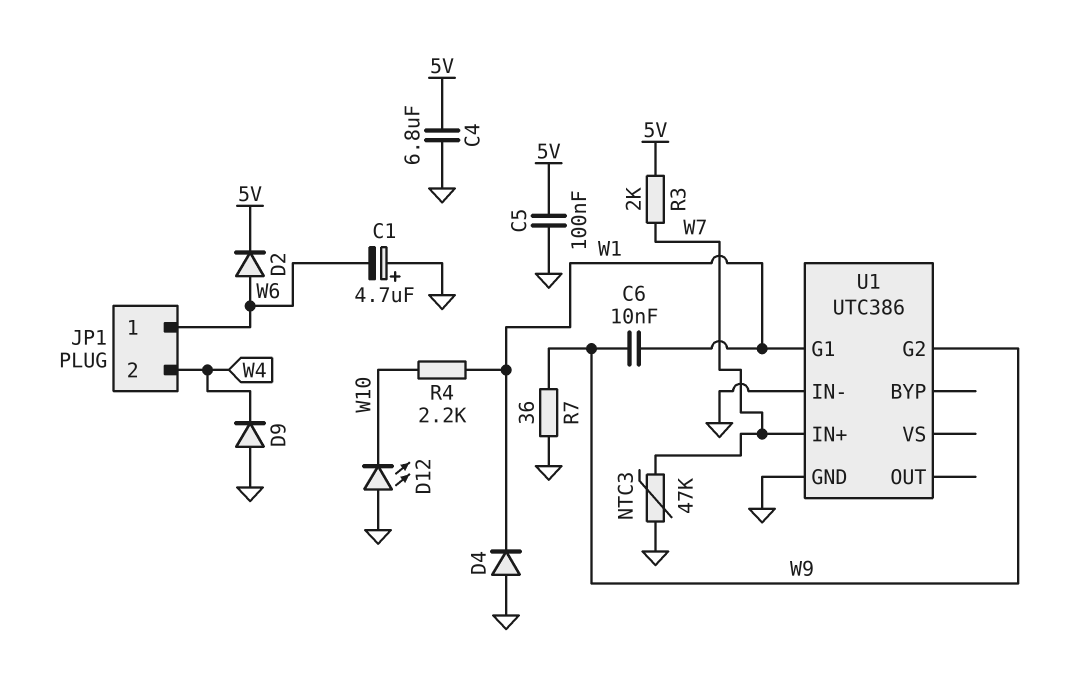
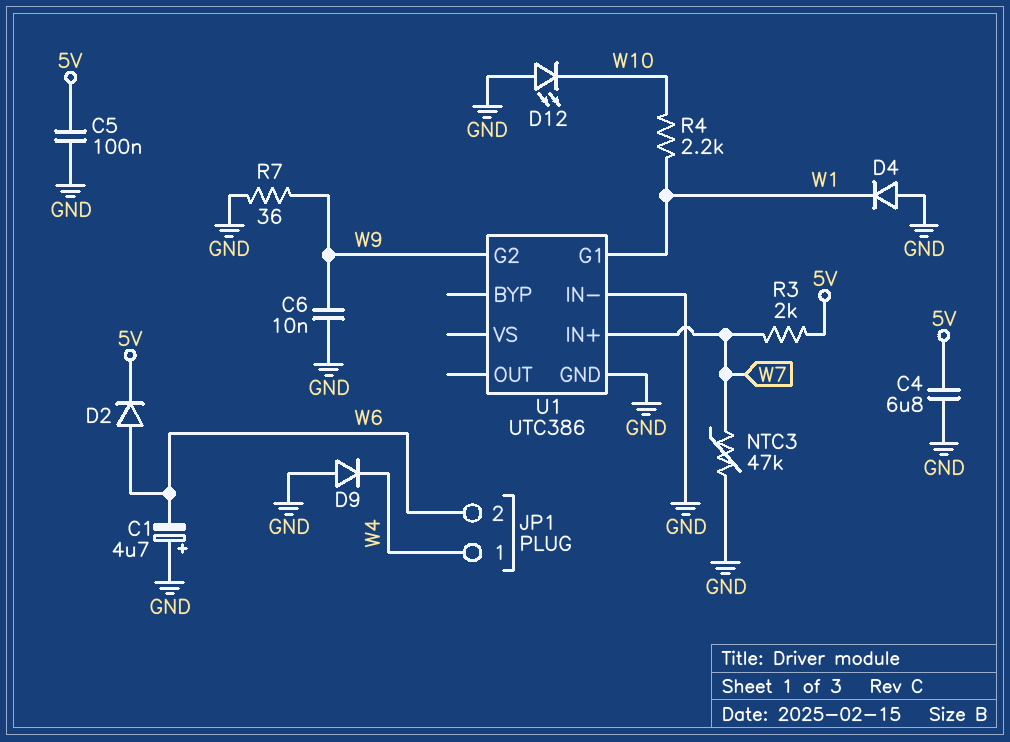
C6: 10nF (W1, W9) -> 10nF (GND, W9)
JP1 pin 1: W6 -> W4
JP1 pin 2: W4 -> W6

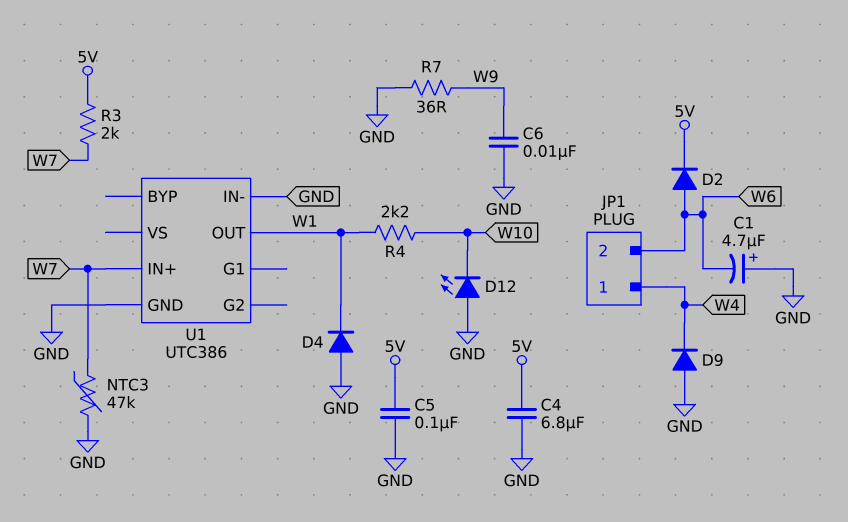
U1 pin G1: W1 -> none
U1 pin G2: W9 -> none
U1 pin OUT: none -> W1

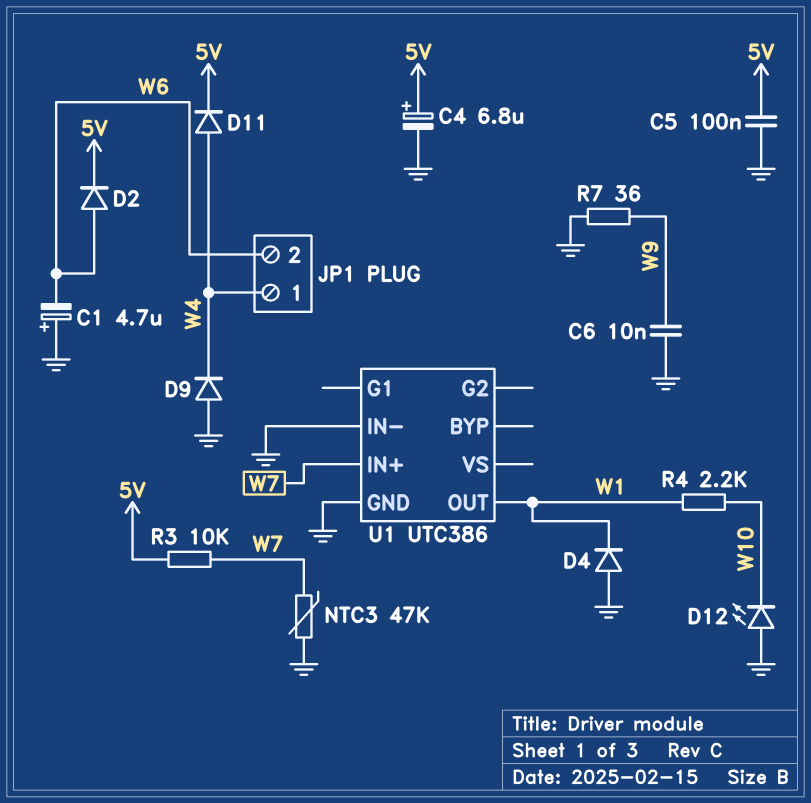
C4: 6.8uF (5V, GND) -> 6.8uF (plus 5V, minus GND)
D11: none -> diode (A W4, K 5V)
R3: 2k (5V, W7) -> 10k (5V, W7)

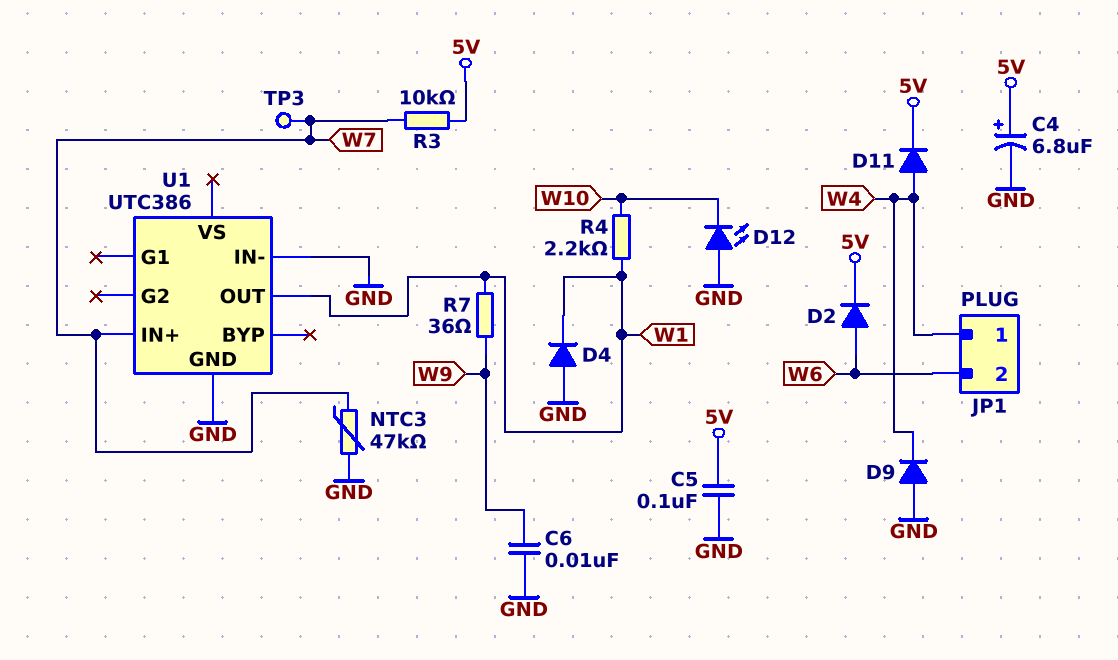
C1: 4.7uF (plus GND, minus W6) -> none
R7: 36 (GND, W9) -> 36 (W1, W9)
TP3: none -> test point (W7)

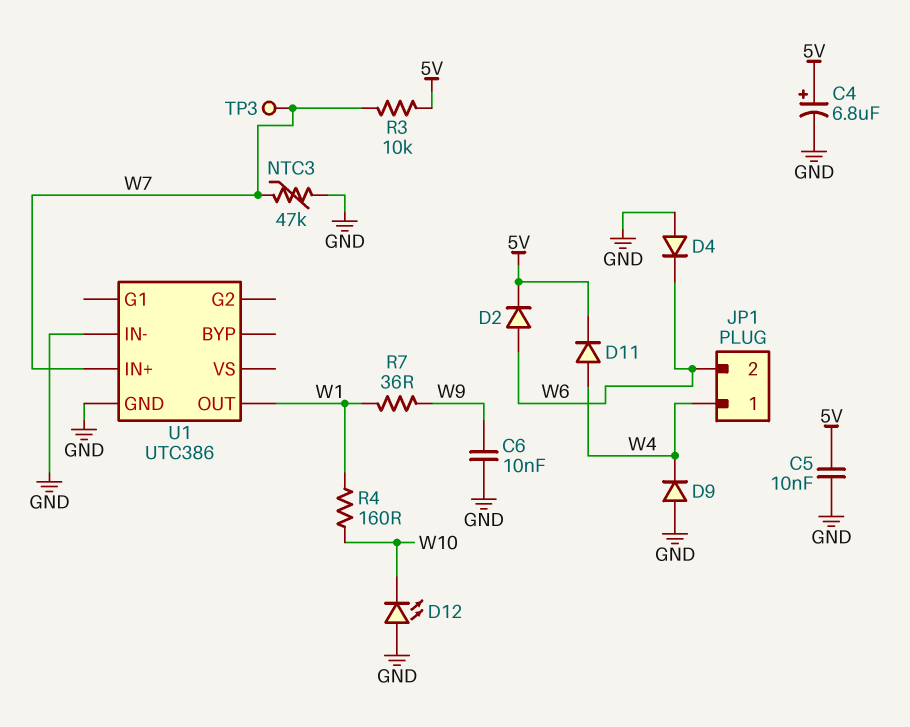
C5: 100nF (5V, GND) -> 10nF (5V, GND)
D4: diode (A GND, K W1) -> diode (A GND, K W6)
R4: 2.2k (W1, W10) -> 160 (W1, W10)

